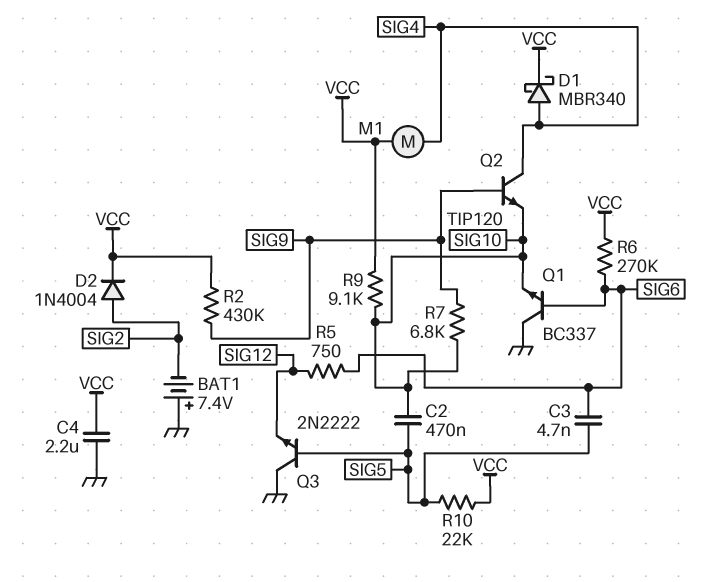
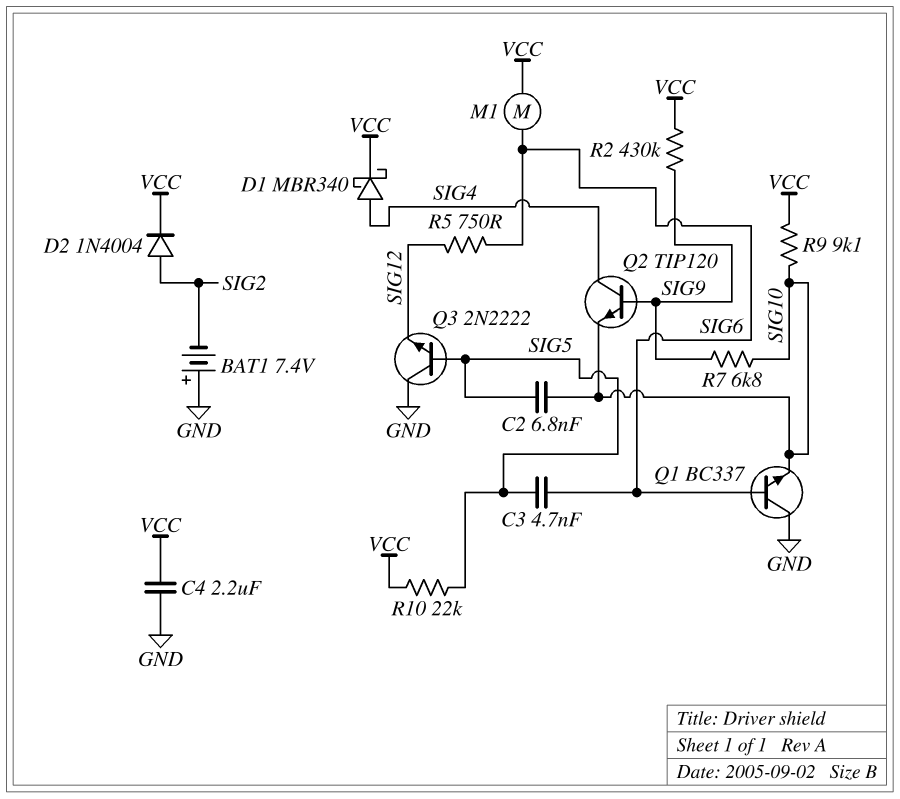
C2: 470nF (SIG5, SIG10) -> 6.8nF (SIG5, SIG10)
M1: motor (SIG4, VCC) -> motor (SIG6, VCC)
R6: 270k (SIG6, VCC) -> none

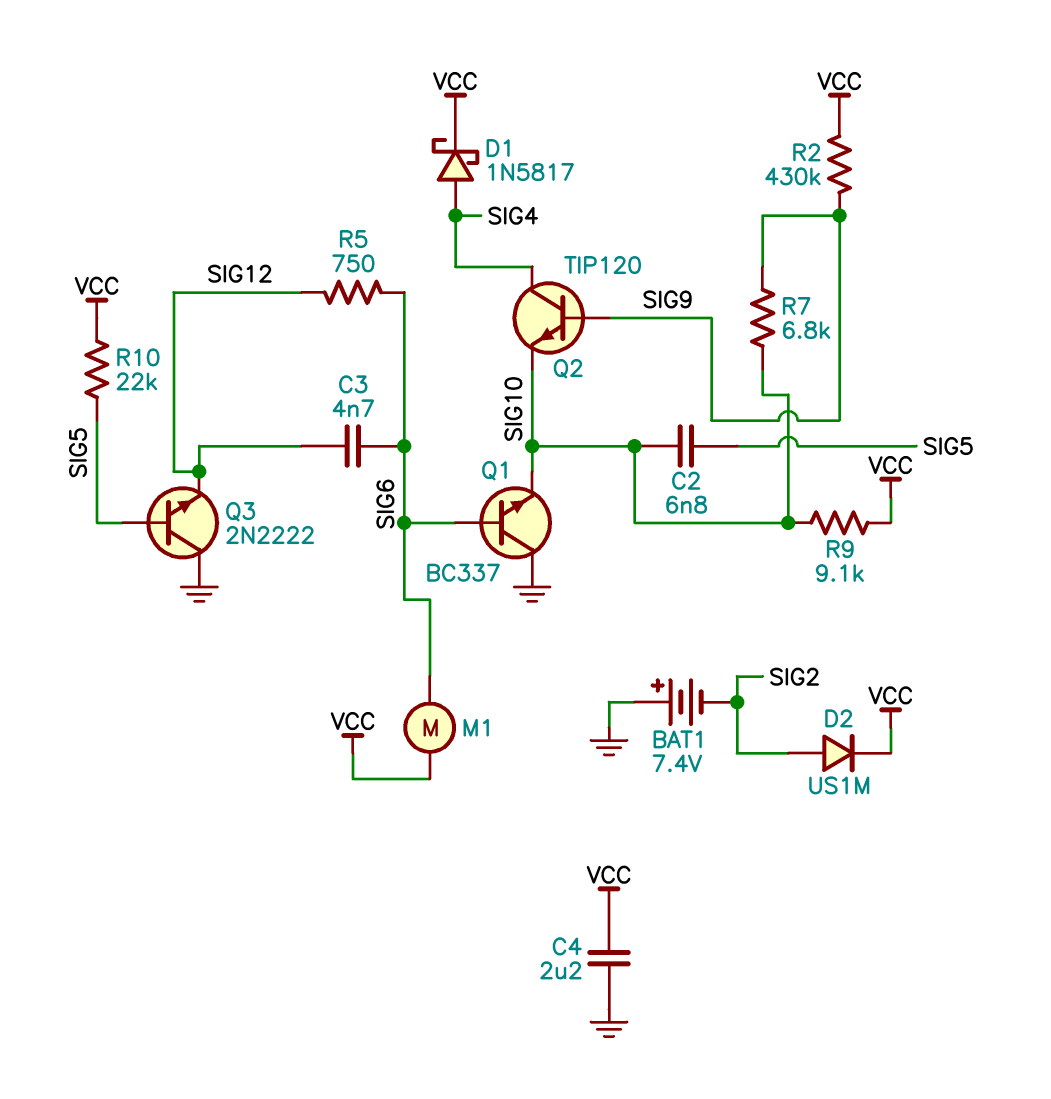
C3: 4.7nF (SIG5, SIG6) -> 4.7nF (SIG6, SIG12)
D1: schottky MBR340 (A SIG4, K VCC) -> schottky 1N5817 (A SIG4, K VCC)
D2: diode 1N4004 (A SIG2, K VCC) -> diode US1M (A SIG2, K VCC)

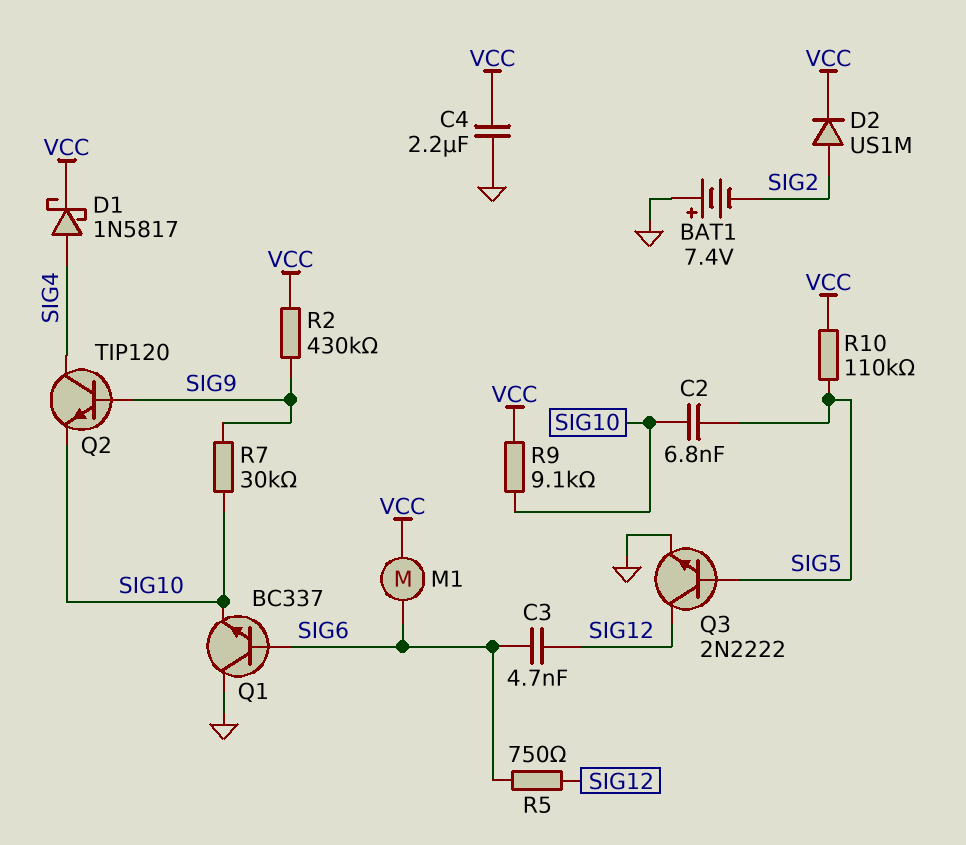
Q3: NPN 2N2222 (B SIG5, C GND, E SIG12) -> NPN 2N2222 (B SIG5, C SIG12, E GND)
R7: 6.8k (SIG9, SIG10) -> 30k (SIG9, SIG10)
R10: 22k (SIG5, VCC) -> 110k (SIG5, VCC)

